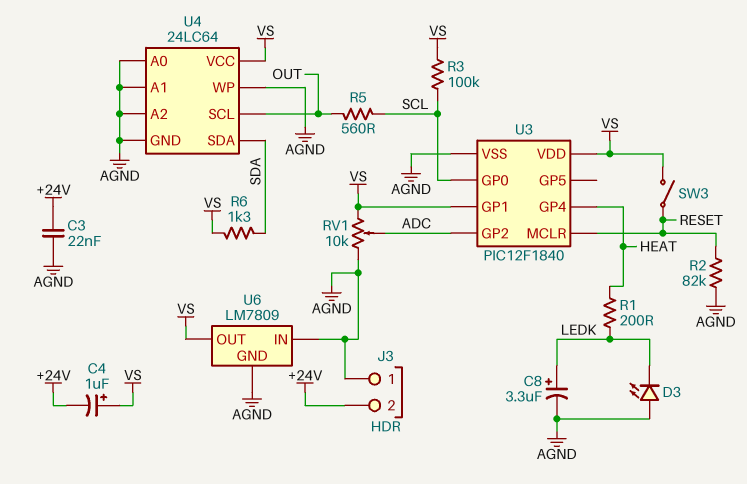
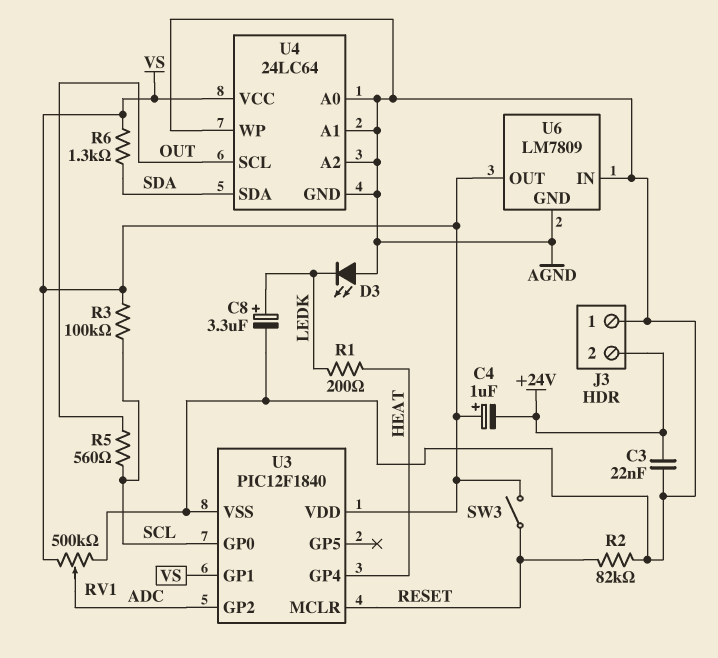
RV1: 10k (AGND, VS, wiper ADC) -> 500k (AGND, VS, wiper ADC)

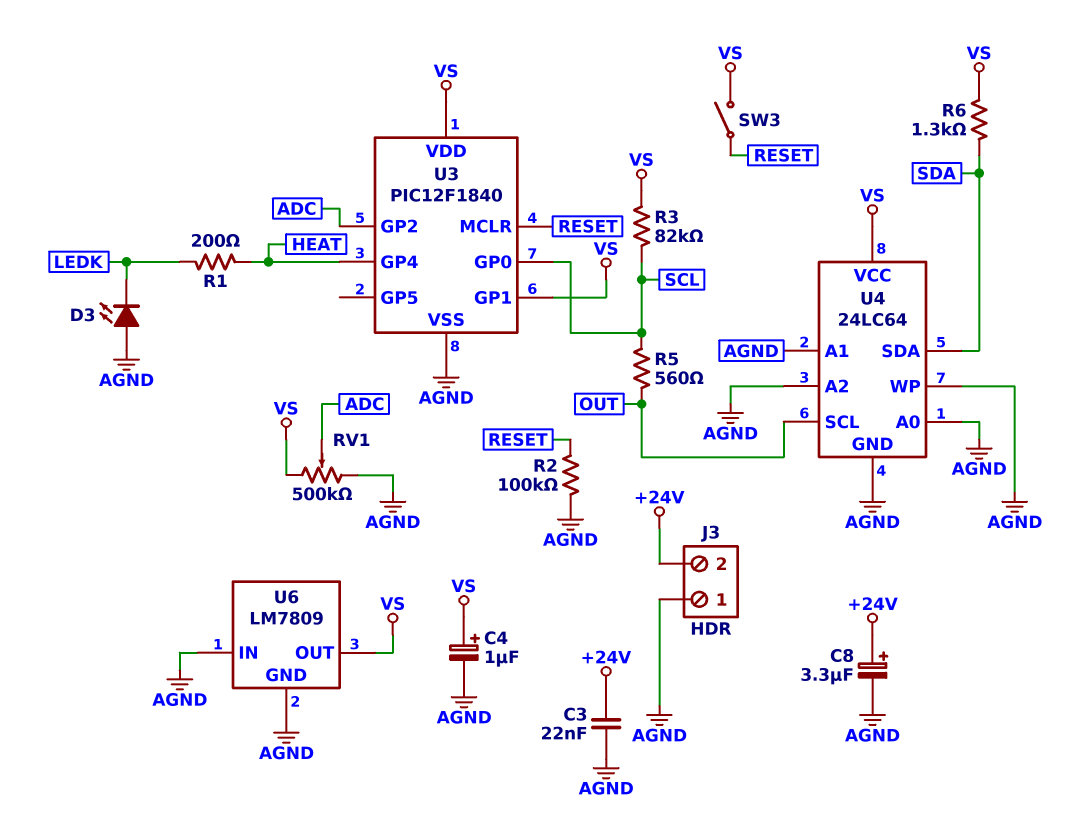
C4: 1uF (plus VS, minus +24V) -> 1uF (plus VS, minus AGND)
C8: 3.3uF (plus LEDK, minus AGND) -> 3.3uF (plus +24V, minus AGND)
R2: 82k (AGND, RESET) -> 100k (AGND, RESET)
R3: 100k (SCL, VS) -> 82k (SCL, VS)

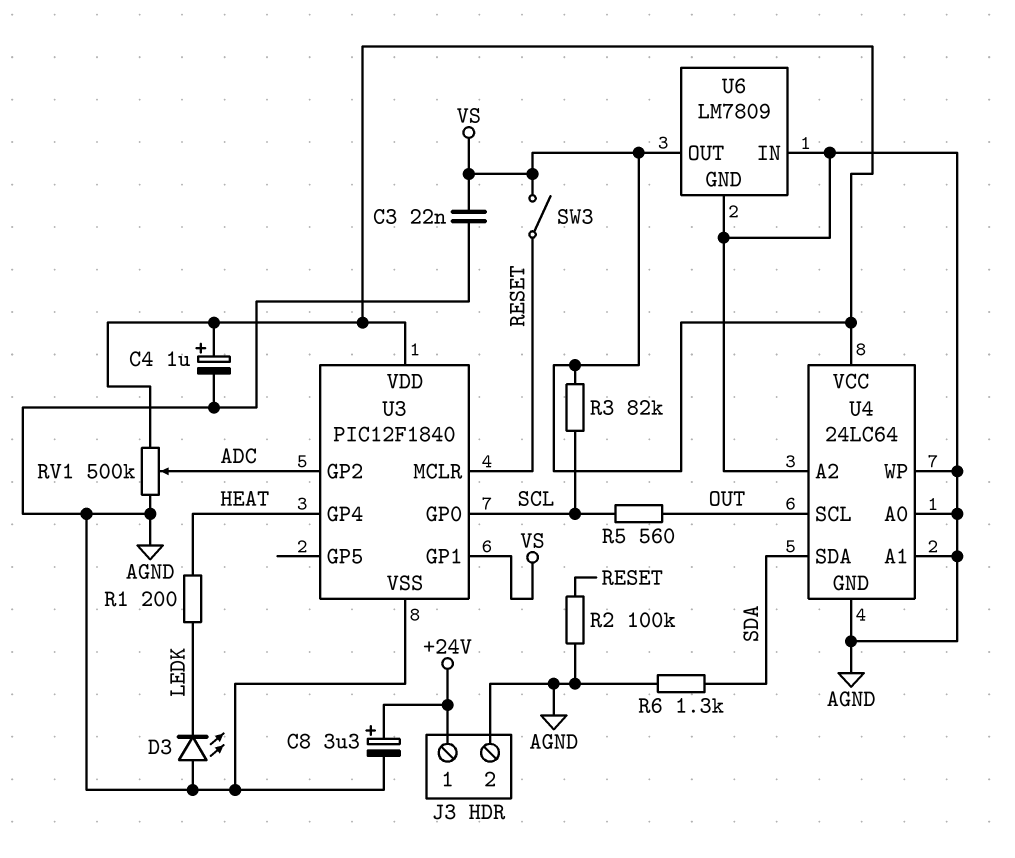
C3: 22nF (+24V, AGND) -> 22nF (AGND, VS)
J3 pin 1: AGND -> +24V
J3 pin 2: +24V -> AGND
R6: 1.3k (SDA, VS) -> 1.3k (AGND, SDA)

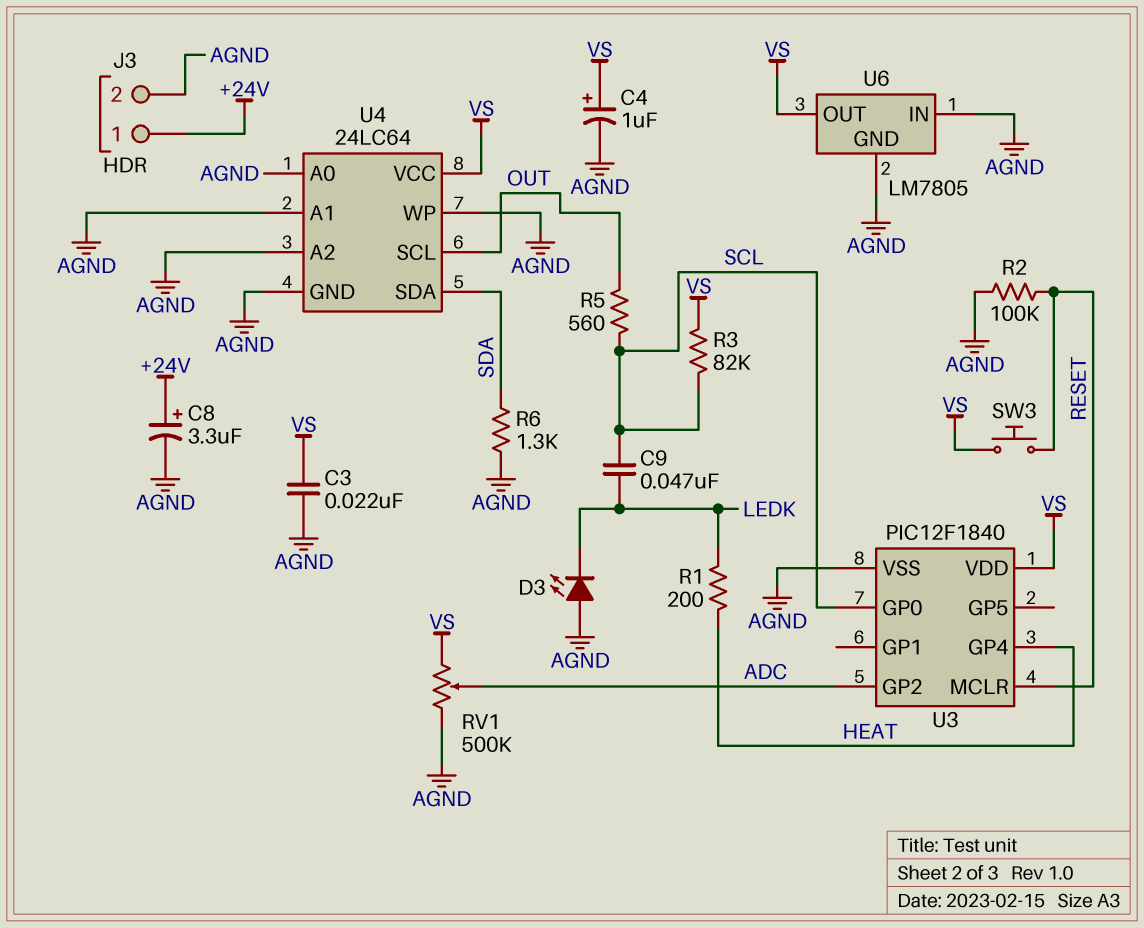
C9: none -> 47nF (LEDK, SCL)
SW3: switch (RESET, VS) -> button (RESET, VS)
U3 pin GP1: VS -> none
U6: LM7809 -> LM7805

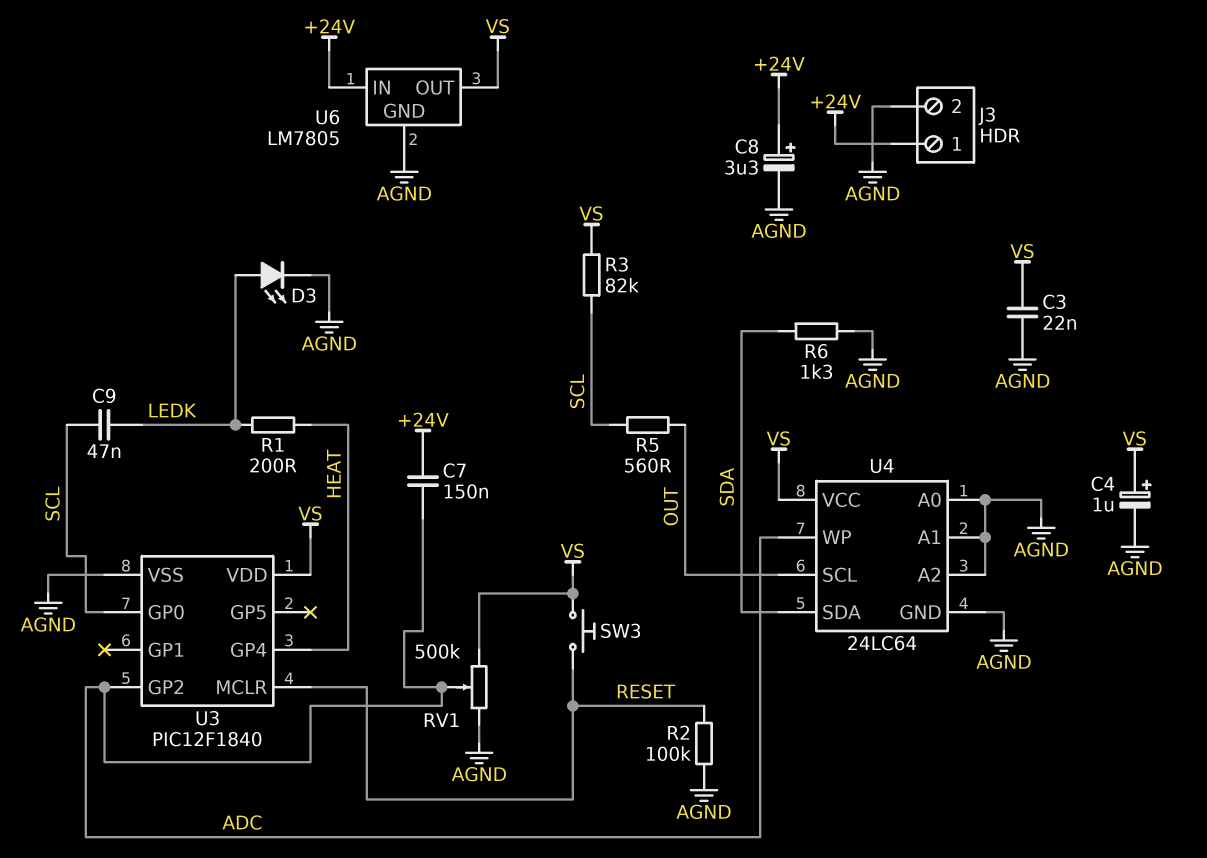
C7: none -> 150nF (+24V, ADC)
D3: LED (A AGND, K LEDK) -> LED (A LEDK, K AGND)
U4 pin WP: AGND -> ADC
U6 pin IN: AGND -> +24V

